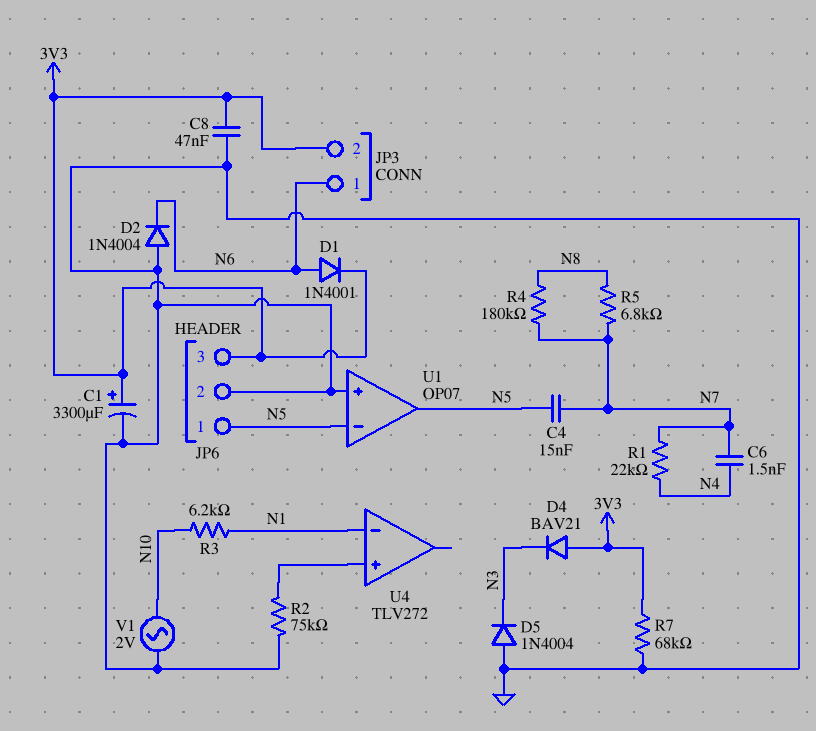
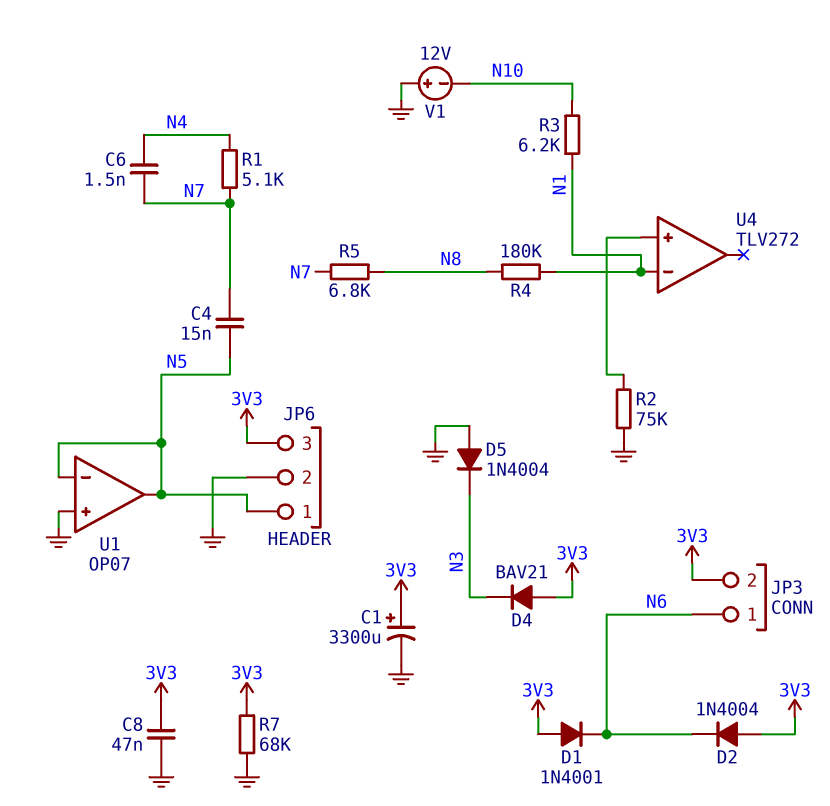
D1: diode 1N4001 (A N6, K 3V3) -> diode 1N4001 (A 3V3, K N6)
D2: diode 1N4004 (A GND, K N6) -> diode 1N4004 (A 3V3, K N6)
R1: 22k (N4, N7) -> 5.1k (N4, N7)
R4: 180k (N7, N8) -> 180k (N1, N8)
V1: AC 2V (GND, N10) -> 12V (plus GND, minus N10)

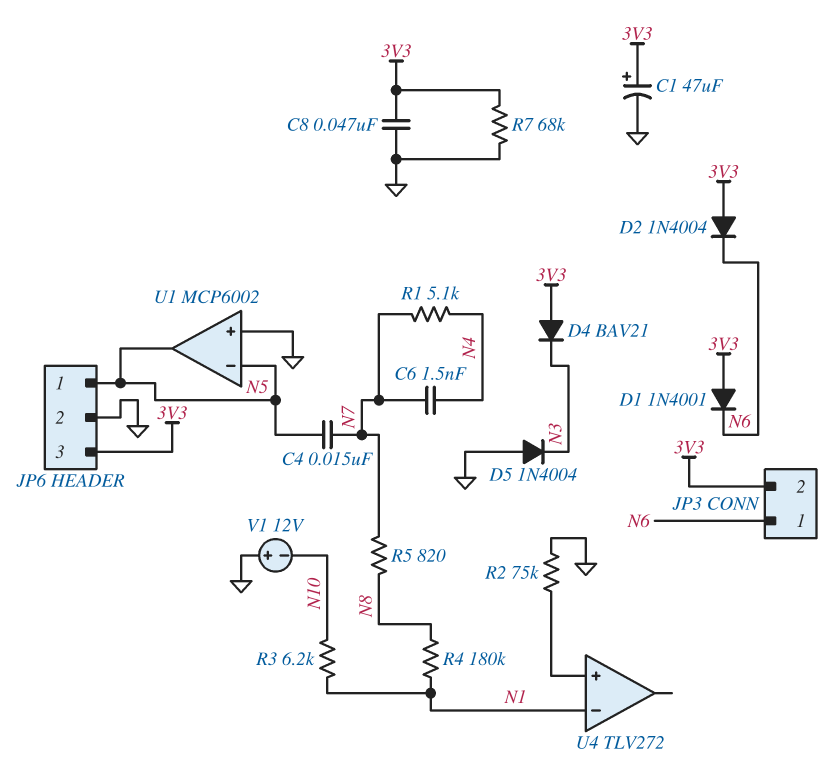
C1: 3300uF (plus 3V3, minus GND) -> 47uF (plus 3V3, minus GND)
R5: 6.8k (N7, N8) -> 820 (N7, N8)
U1: OP07 -> MCP6002

